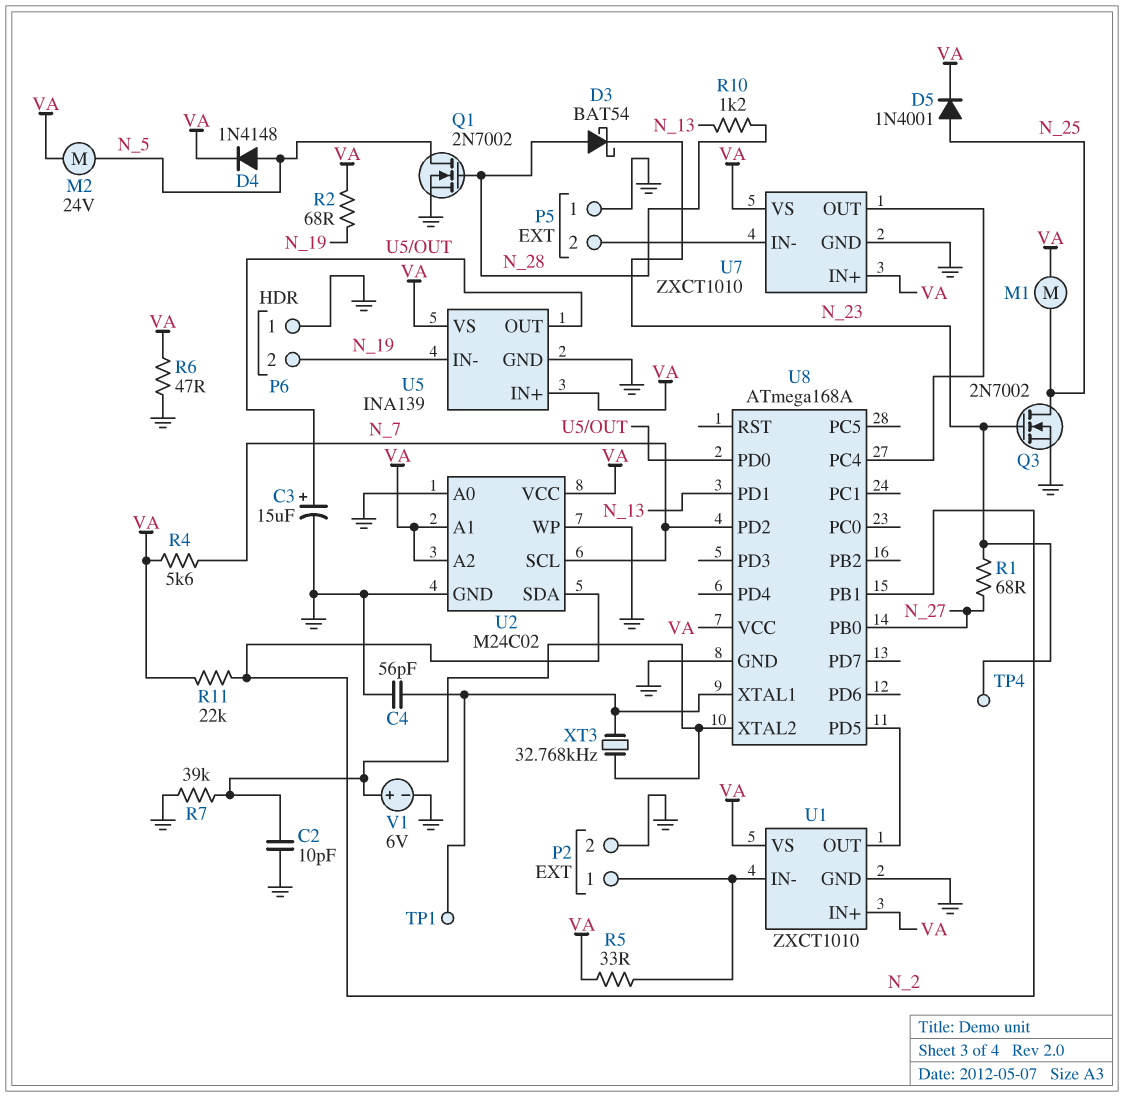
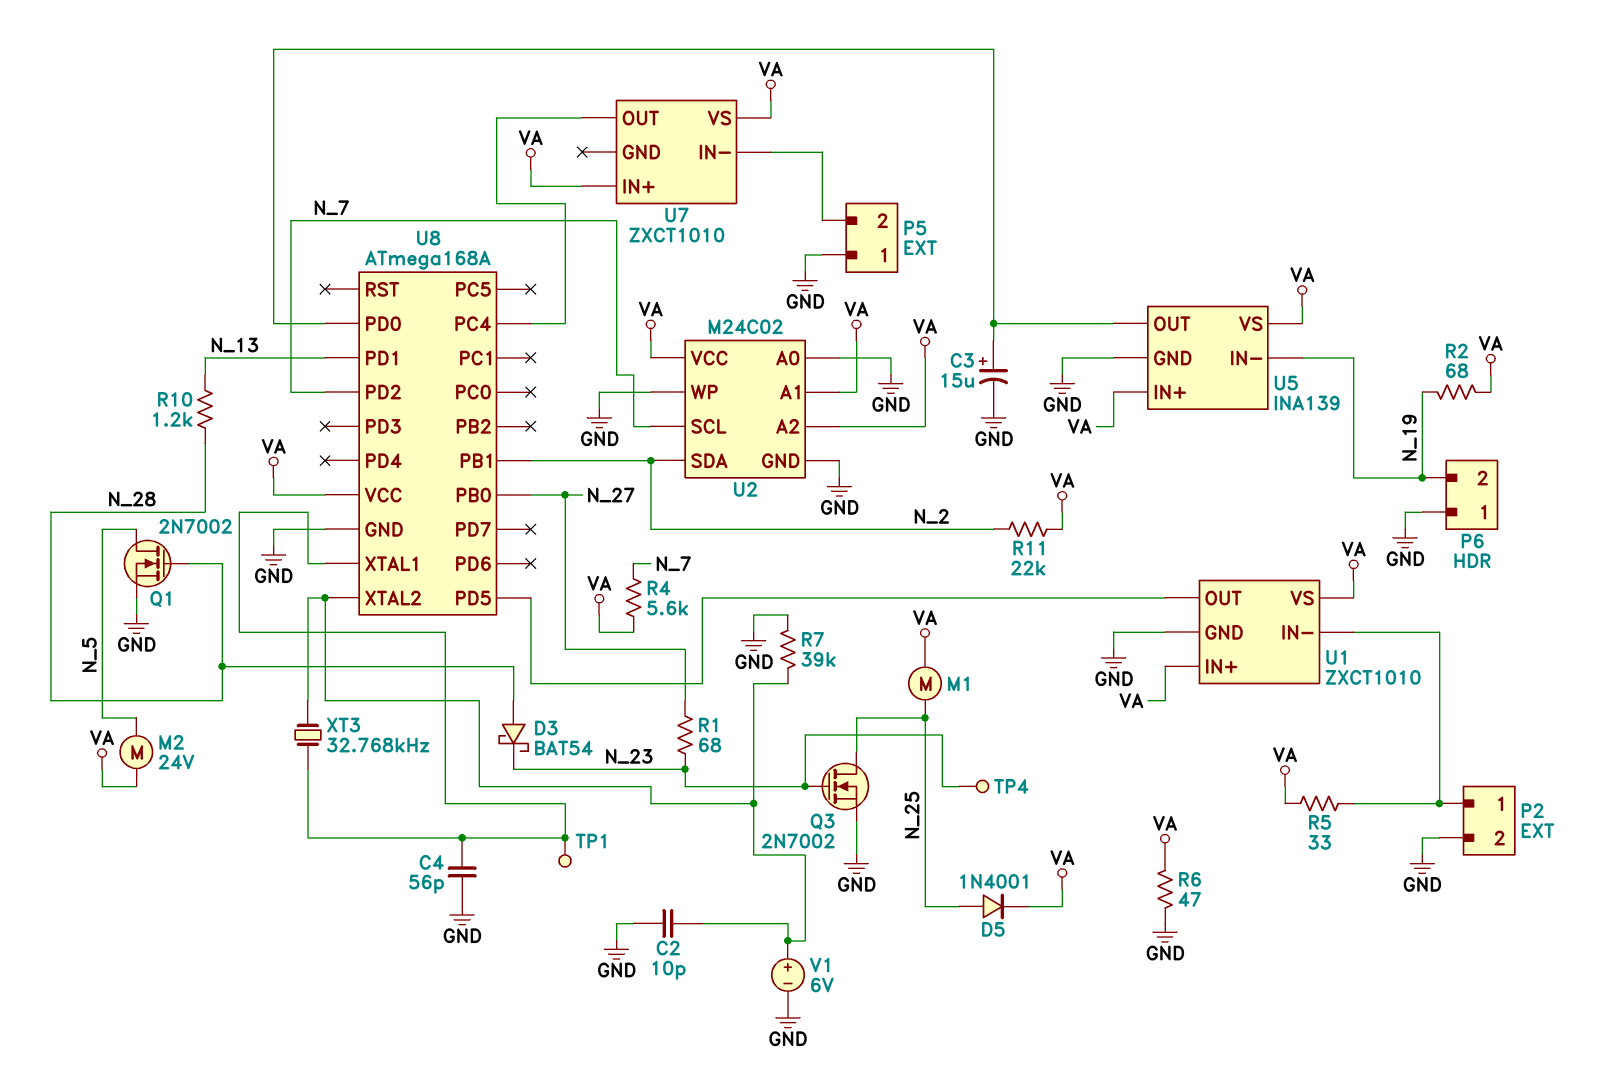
D4: diode 1N4148 (A N_5, K VA) -> none
U7 pin GND: GND -> none

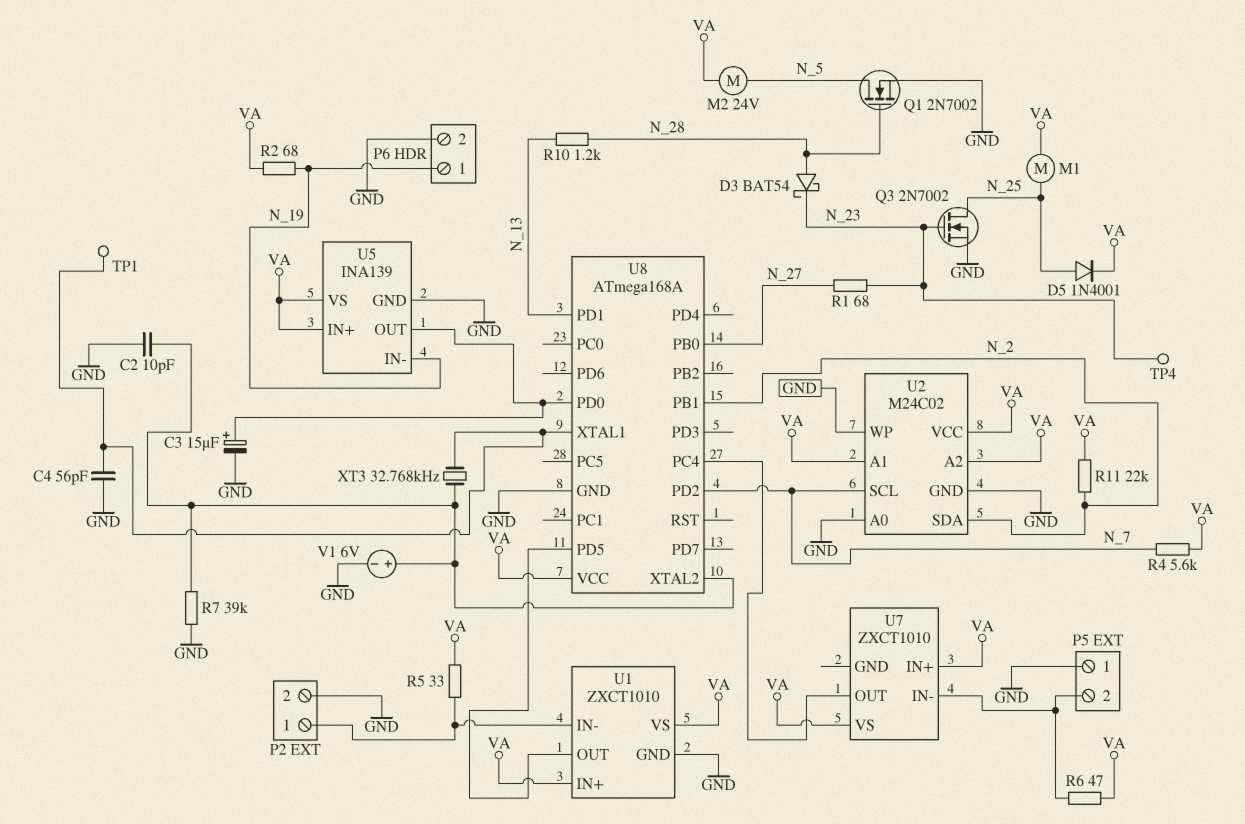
P6 pin 1: GND -> N_19
P6 pin 2: N_19 -> GND
R6: 47 (GND, VA) -> 47 (P5/2, VA)

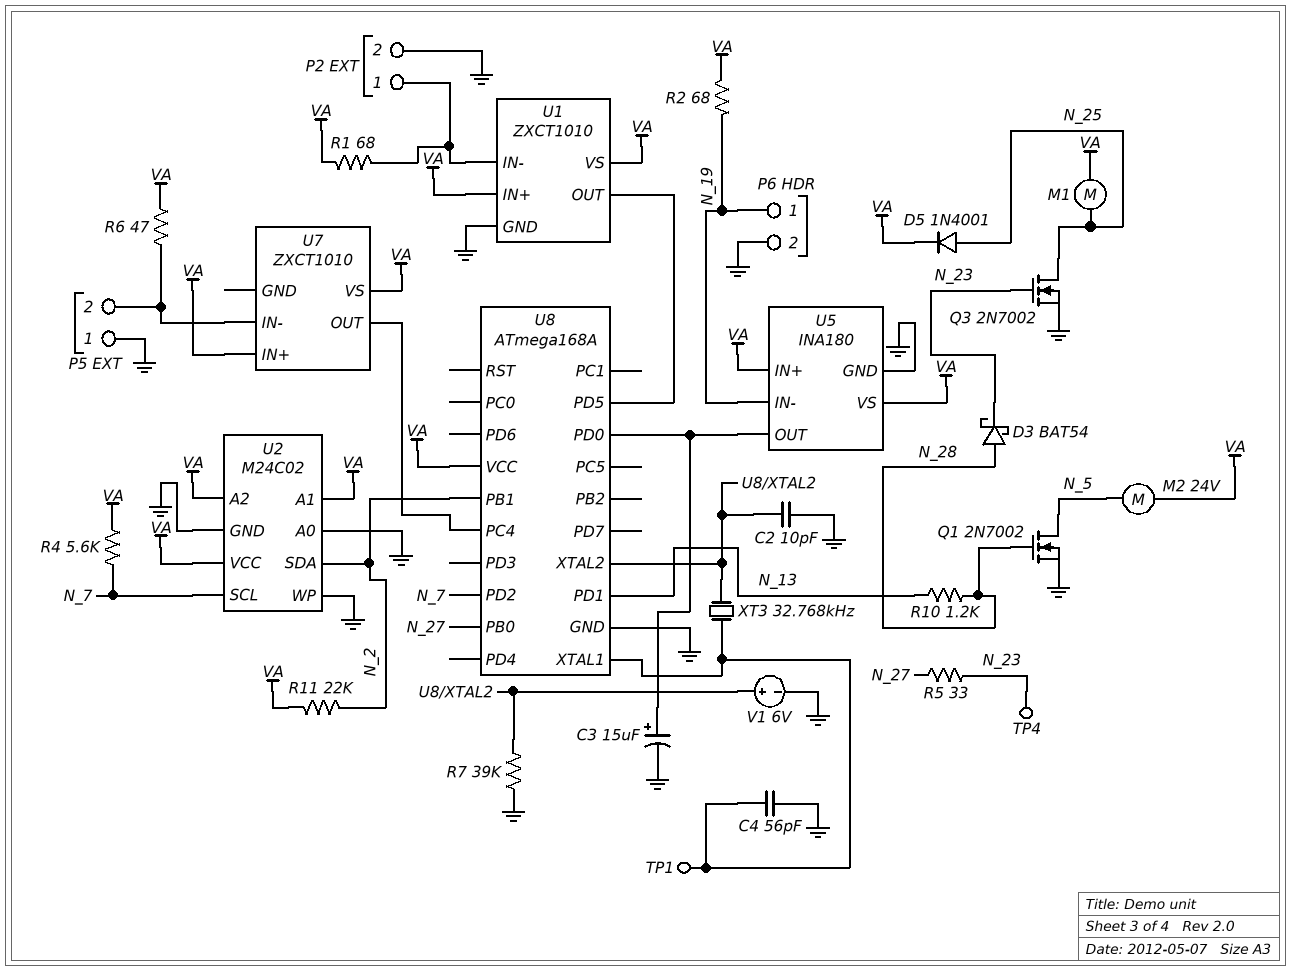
R1: 68 (N_23, N_27) -> 68 (P2/1, VA)
R5: 33 (P2/1, VA) -> 33 (N_23, N_27)
U5: INA139 -> INA180

